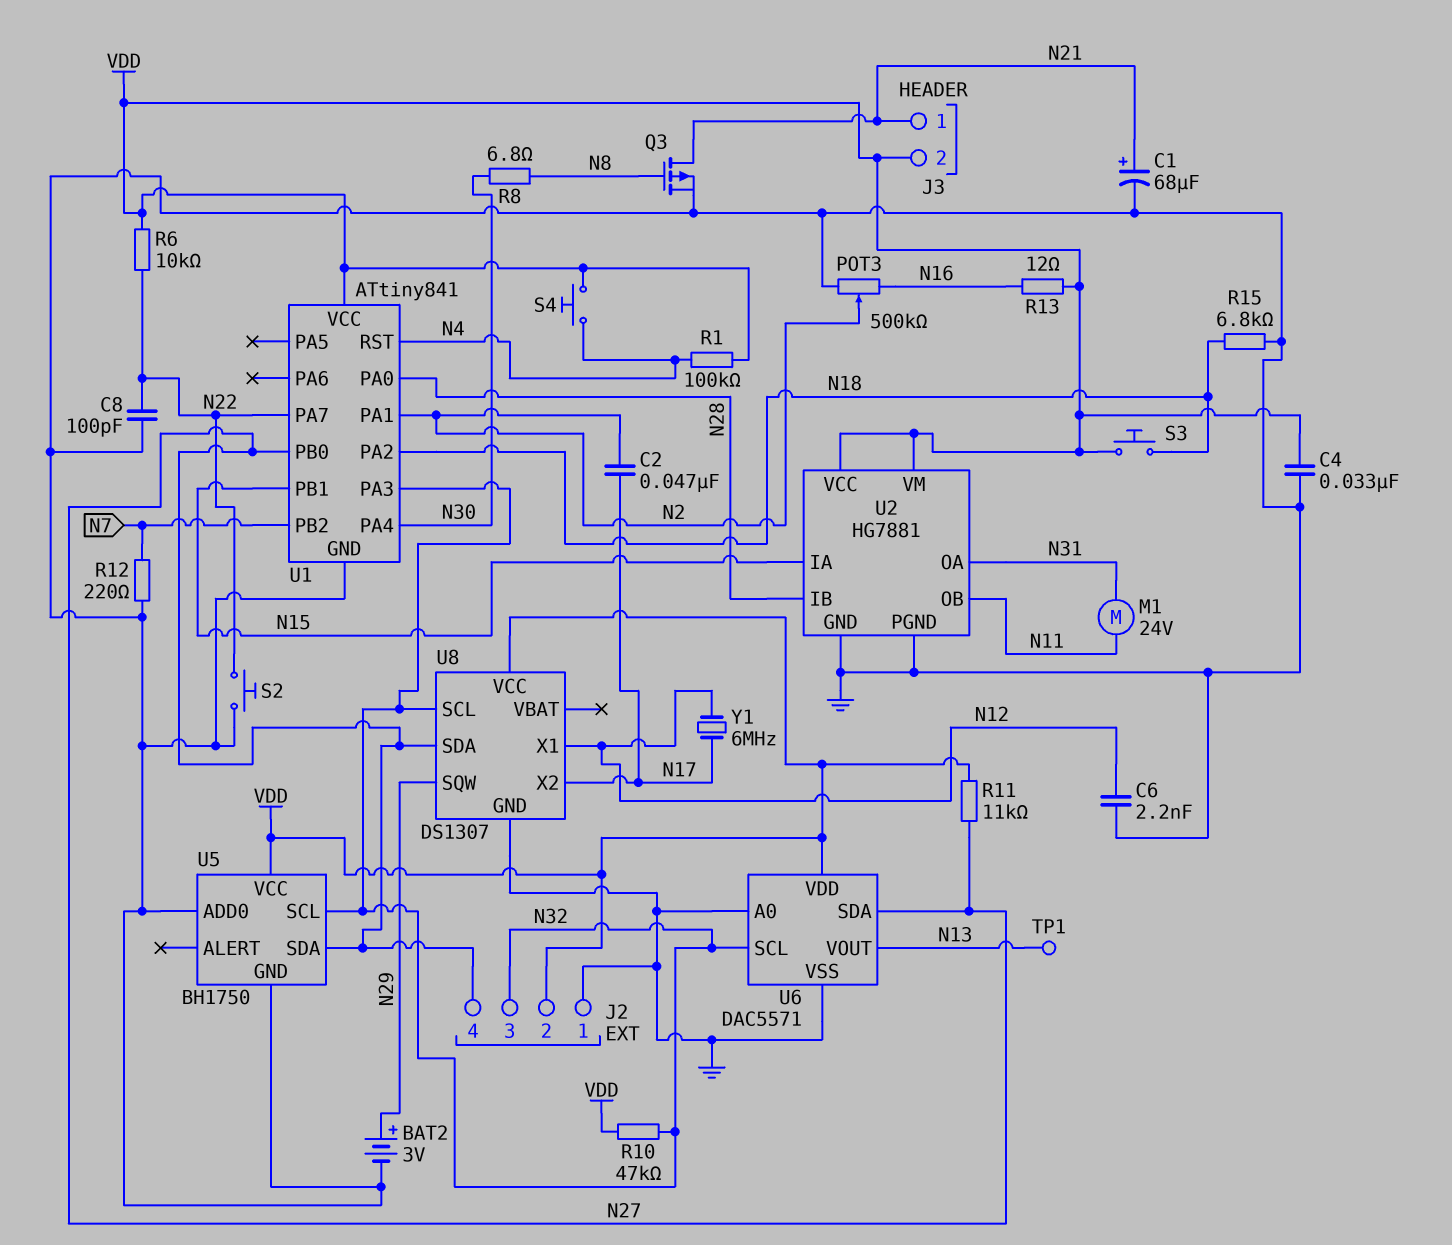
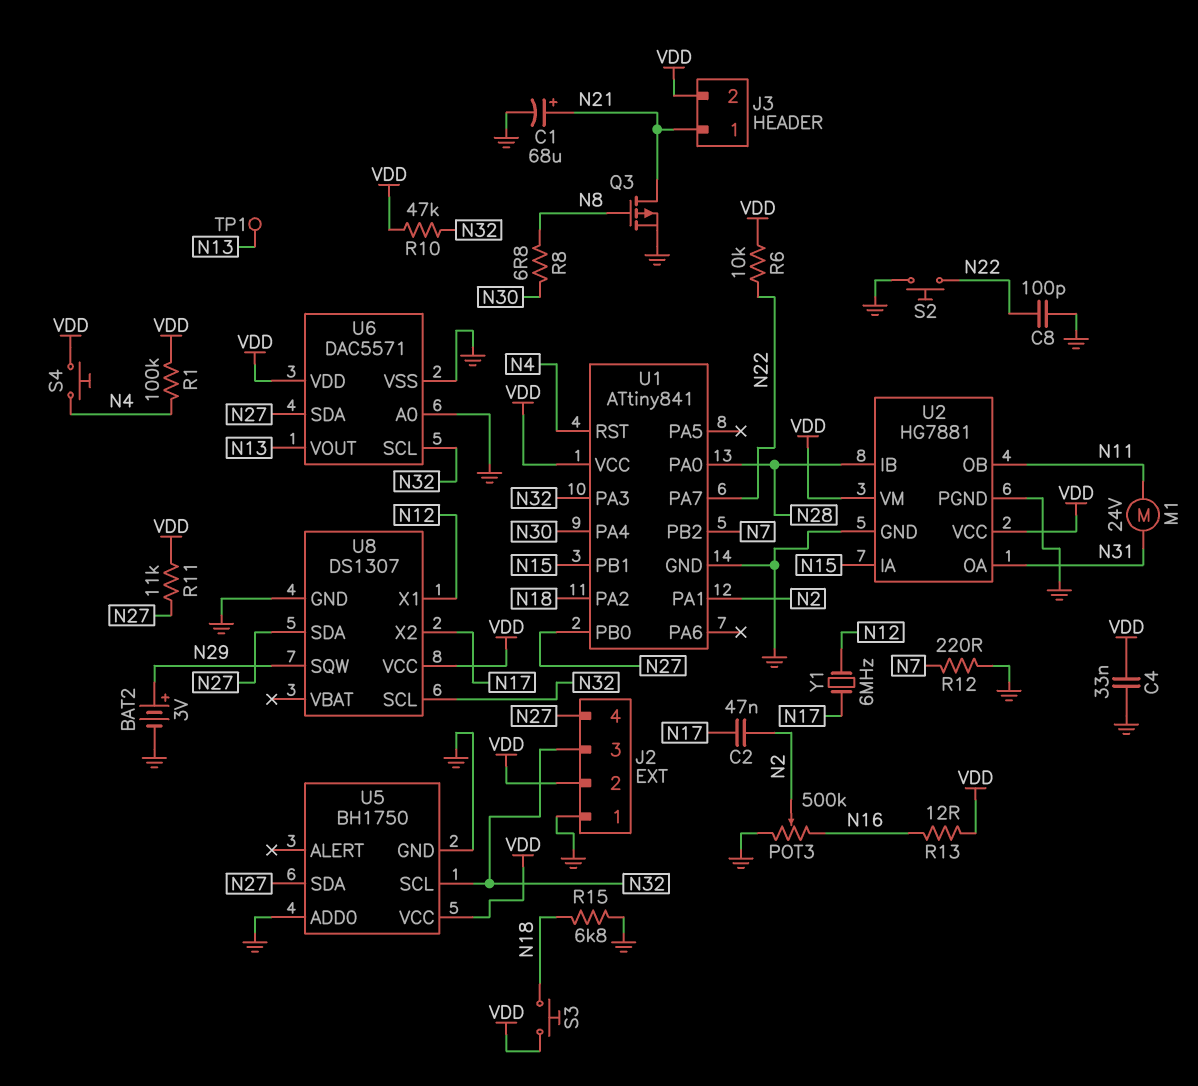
C6: 2.2nF (GND, N12) -> none

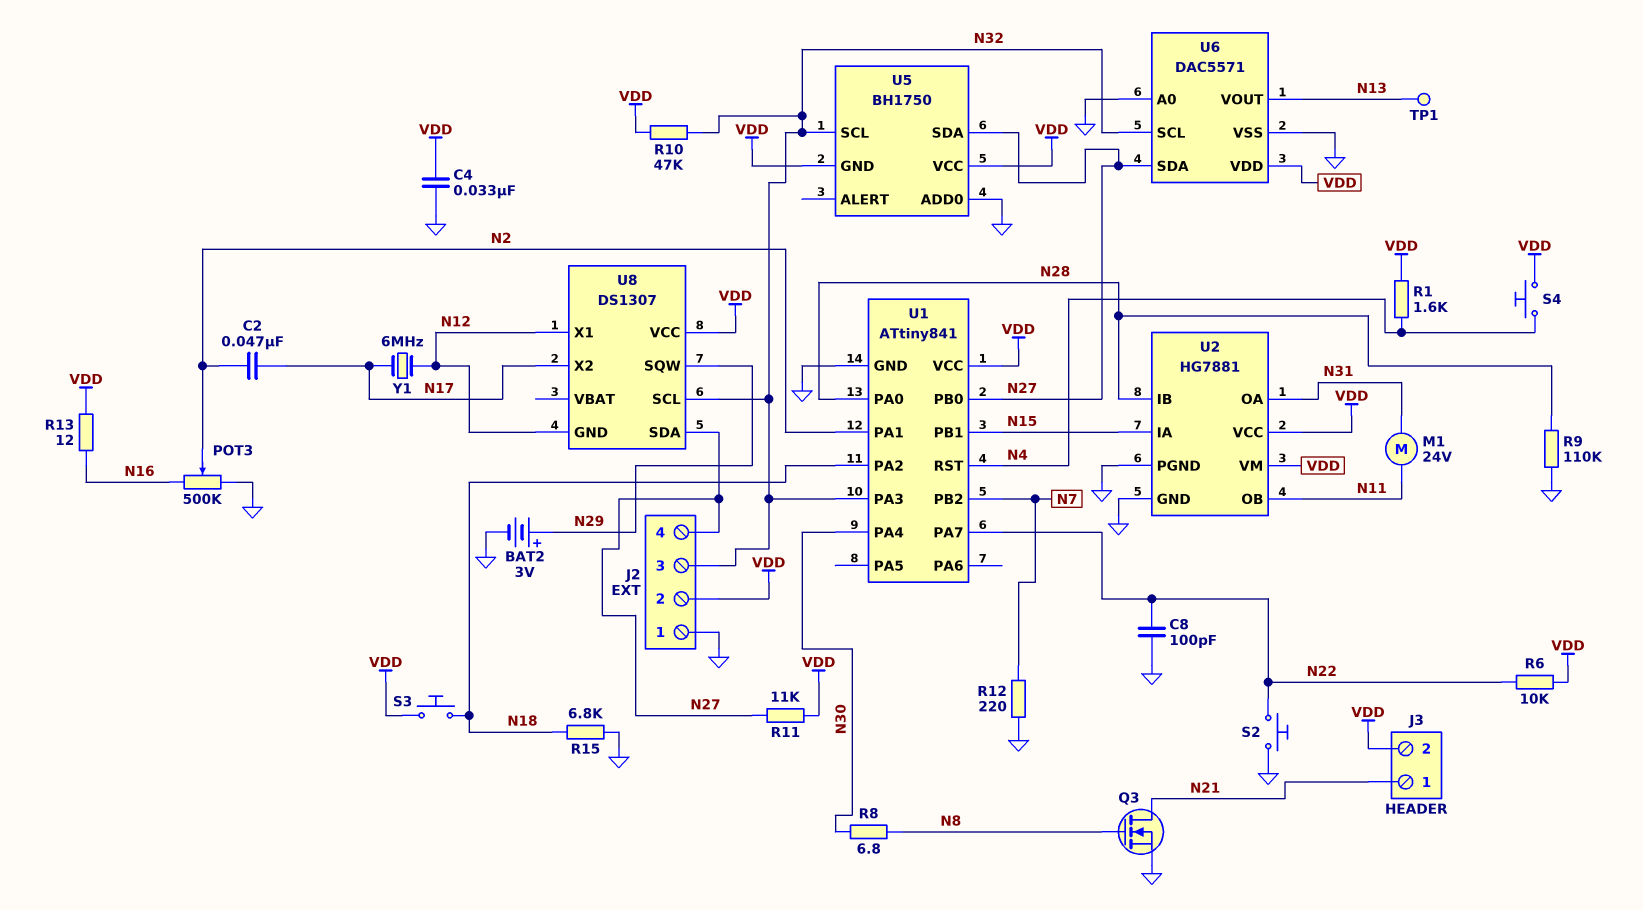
C1: 68uF (plus N21, minus GND) -> none
Q3: PMOS (G N8, D N21, S GND) -> NMOS (G N8, D N21, S GND)
R1: 100k (N4, VDD) -> 1.6k (N4, VDD)
R9: none -> 110k (GND, N28)
U5 pin GND: GND -> VDD
U8 pin GND: GND -> N12

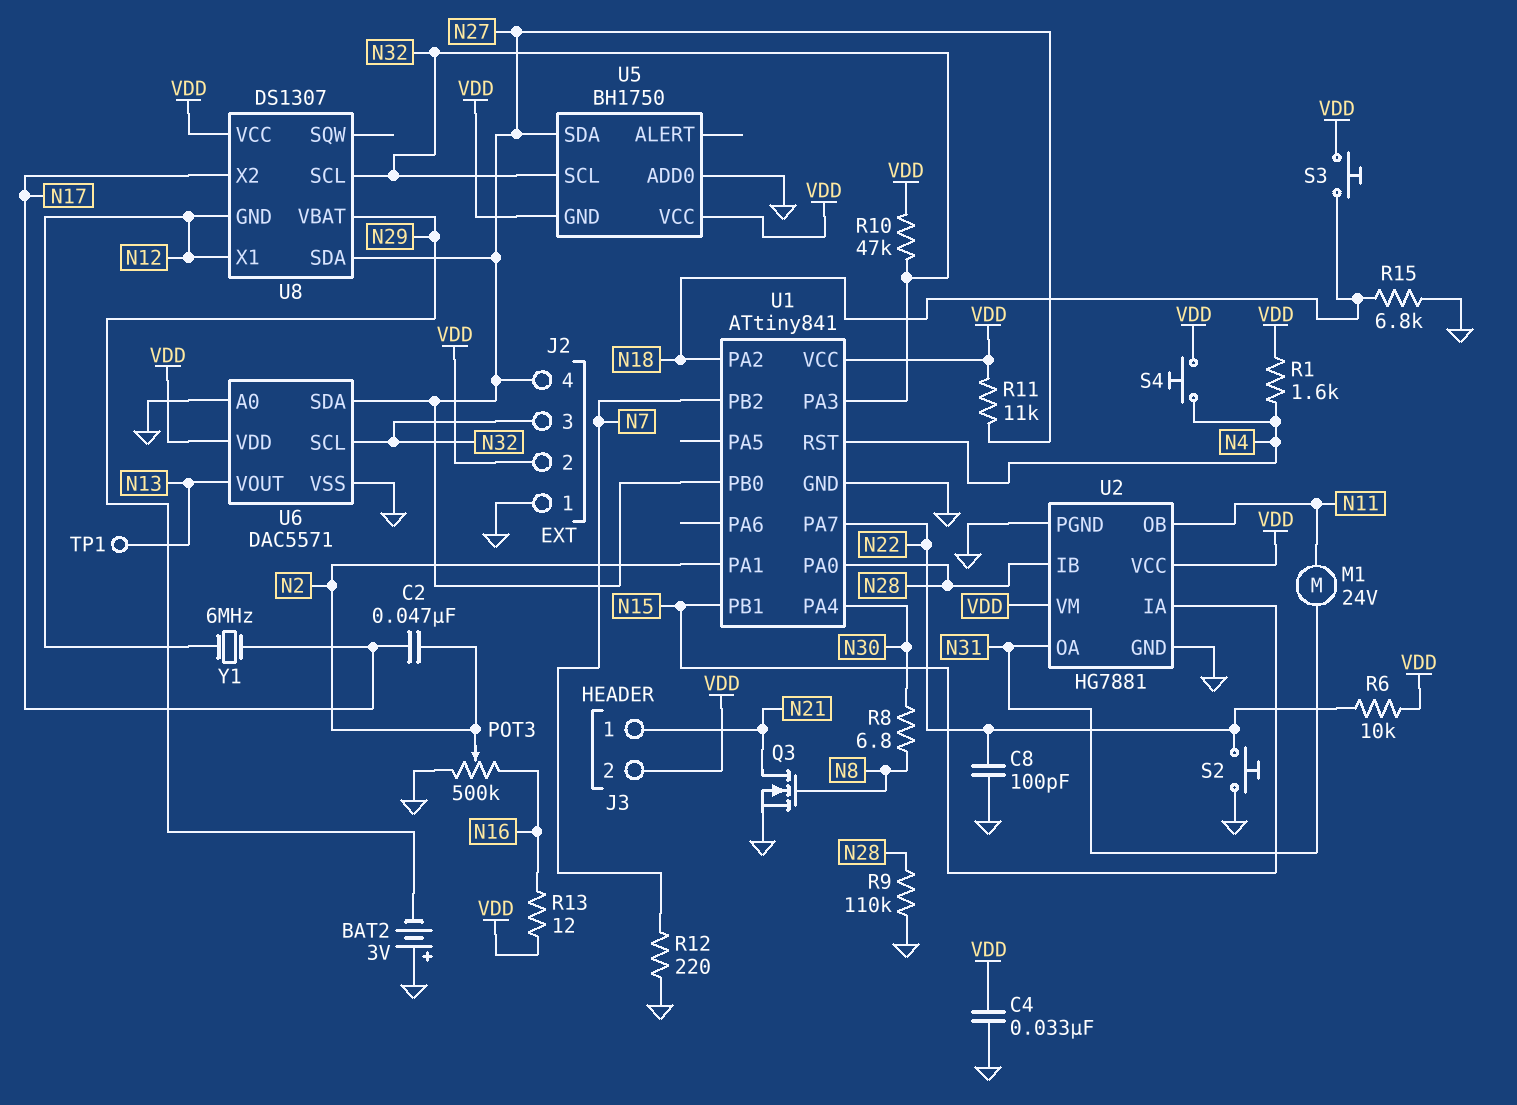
BAT2: 3V (plus N29, minus GND) -> 3V (plus GND, minus N29)
U8 pin SQW: N29 -> none
U8 pin VBAT: none -> N29

